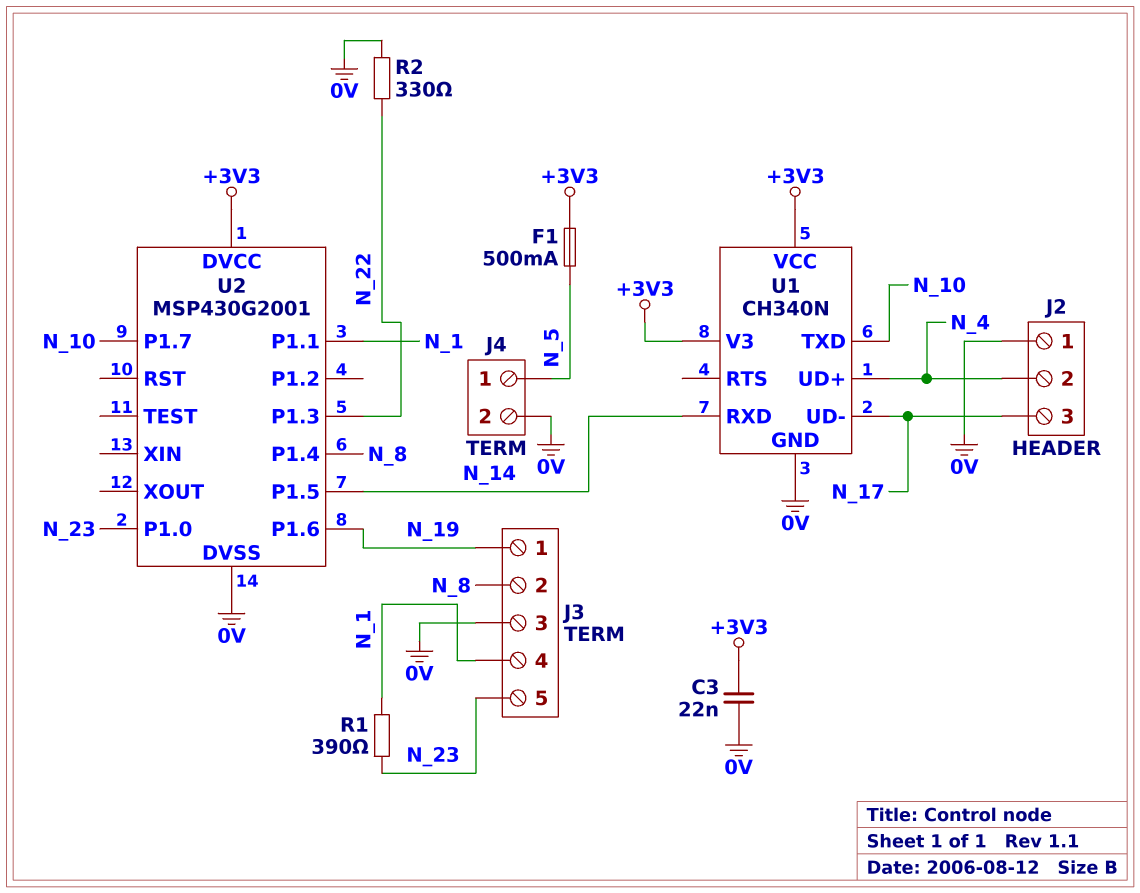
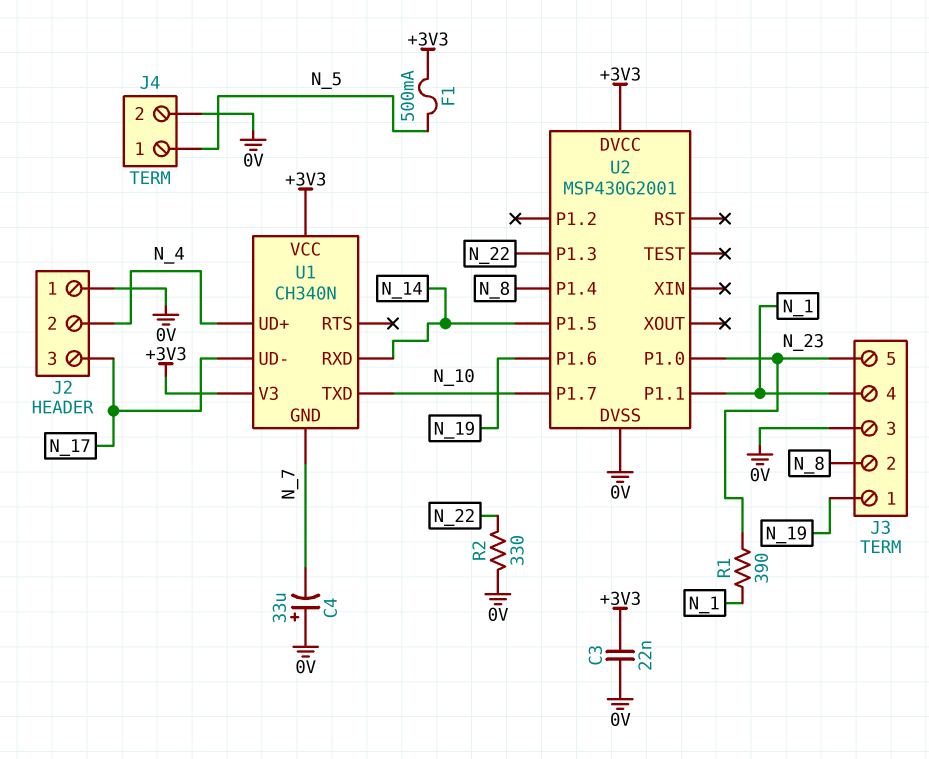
C4: none -> 33uF (plus 0V, minus N_7)
U1 pin GND: 0V -> N_7

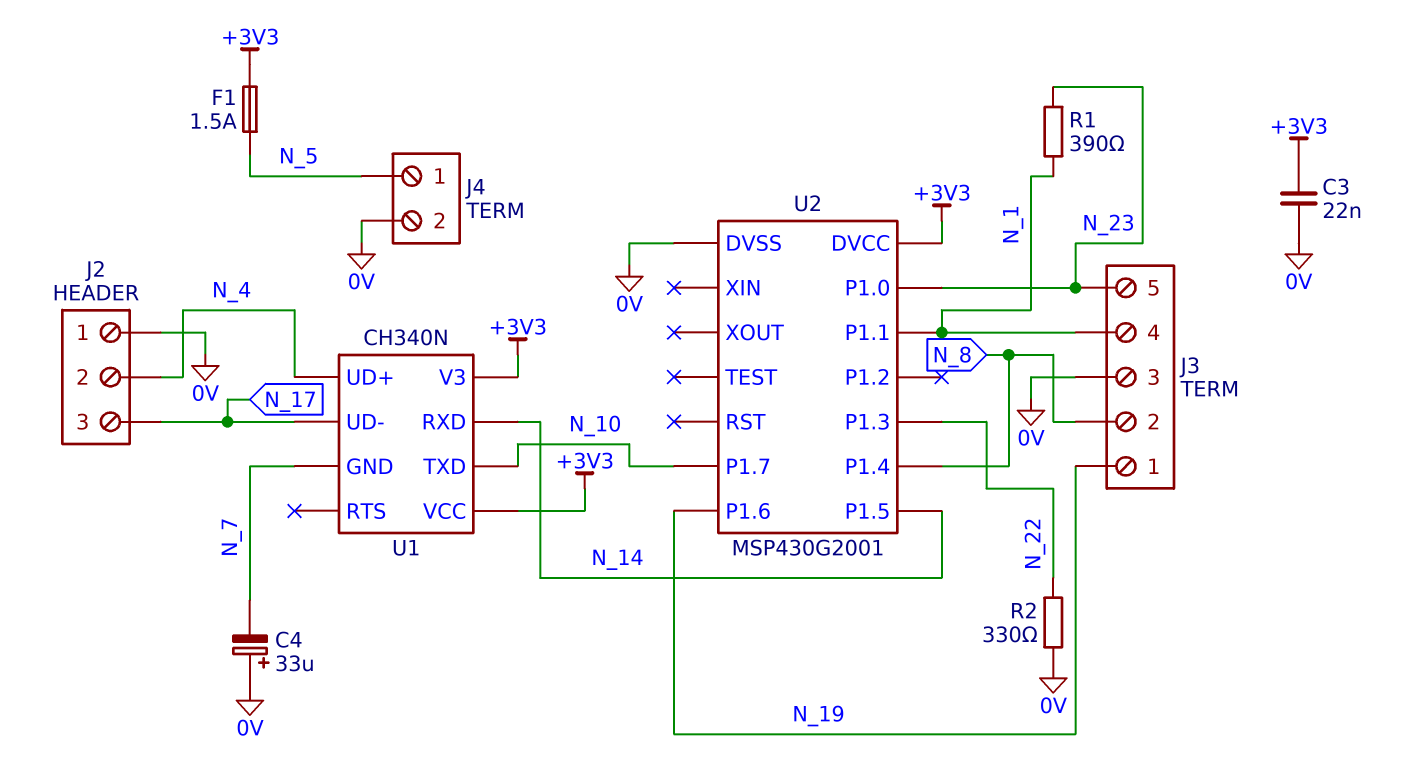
F1: 500mA (+3V3, N_5) -> 1.5A (+3V3, N_5)

